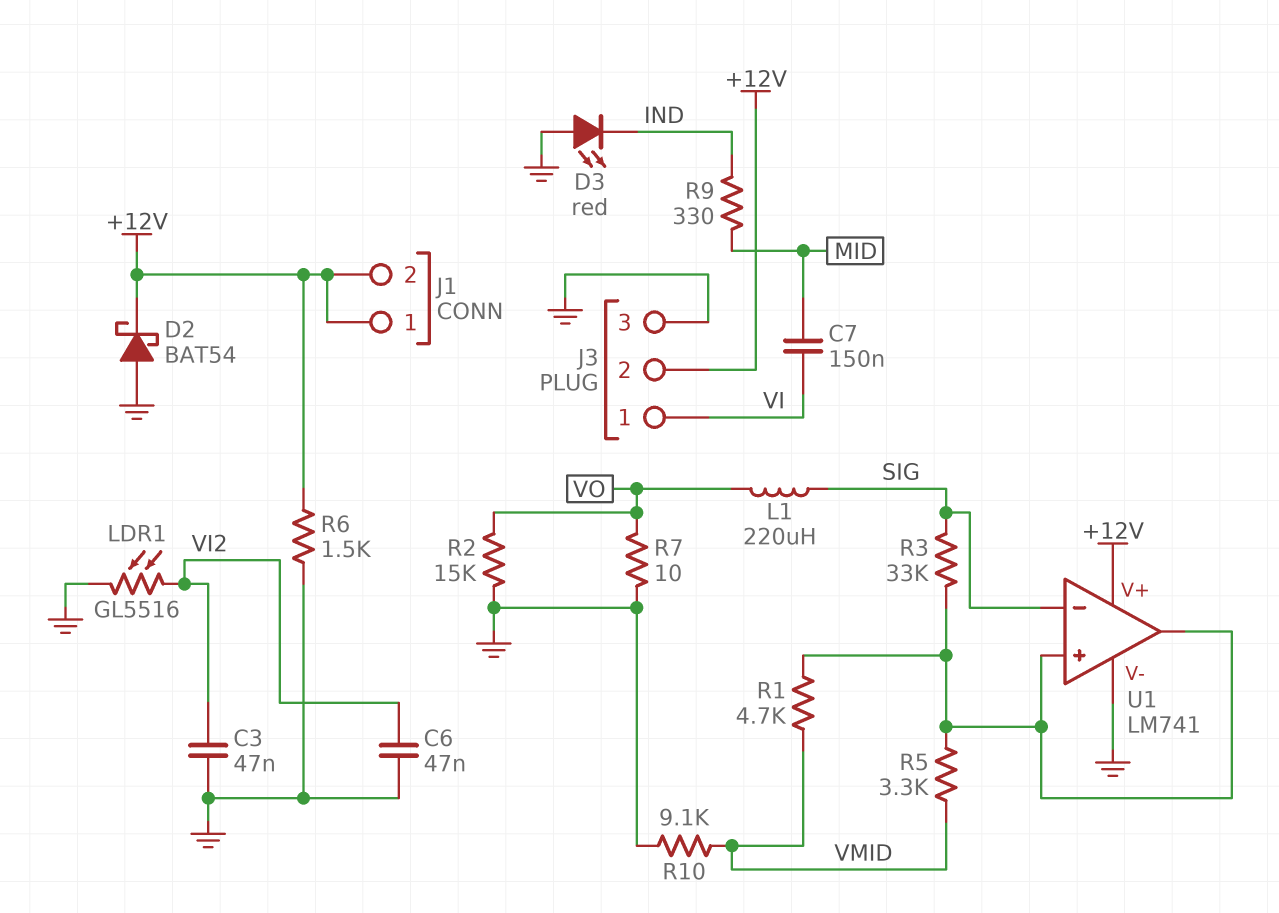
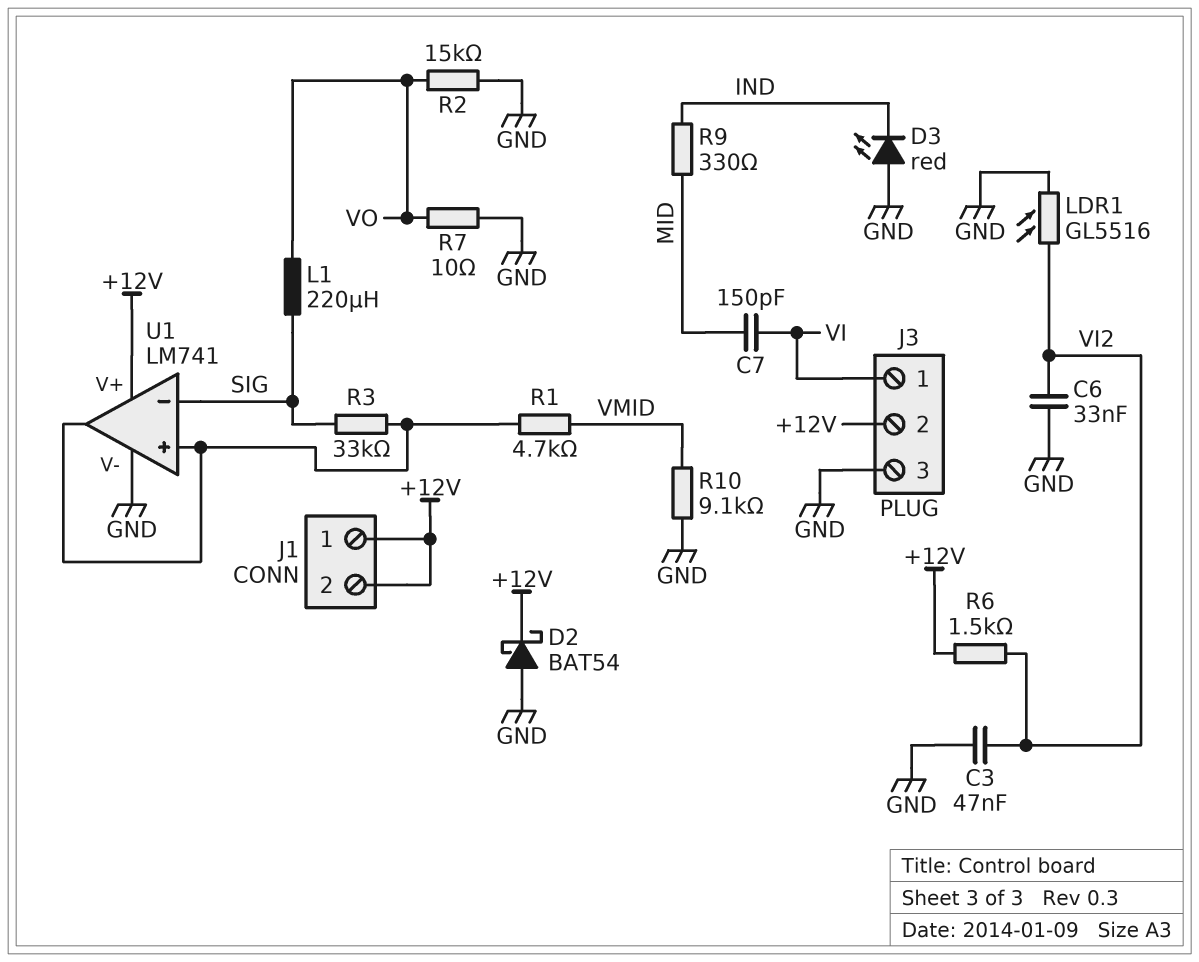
C6: 47nF (GND, VI2) -> 33nF (GND, VI2)
C7: 150nF (MID, VI) -> 150pF (MID, VI)
R5: 3.3k (U1/in+, VMID) -> none
R6: 1.5k (+12V, GND) -> 1.5k (+12V, VI2)

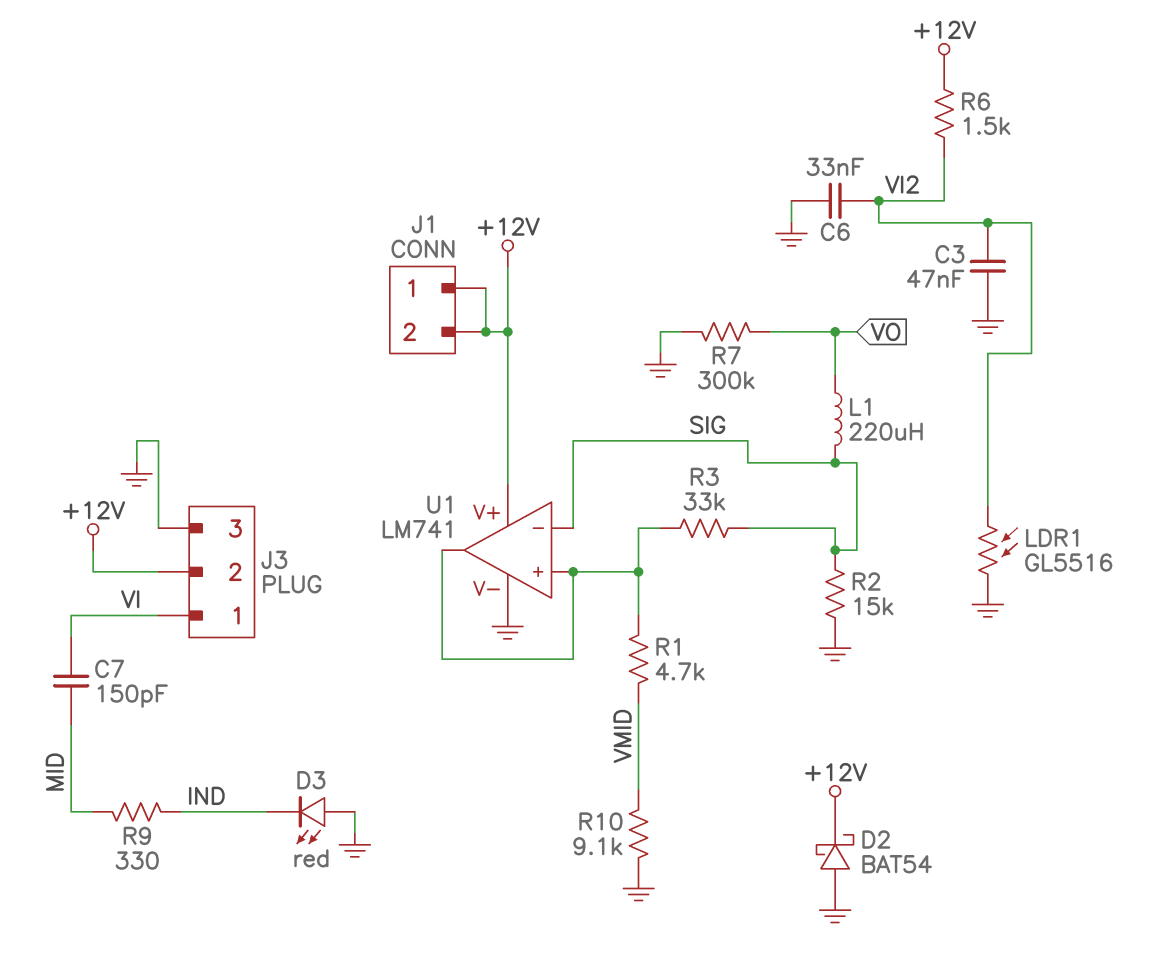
R2: 15k (GND, VO) -> 15k (GND, SIG)
R7: 10 (GND, VO) -> 300k (GND, VO)

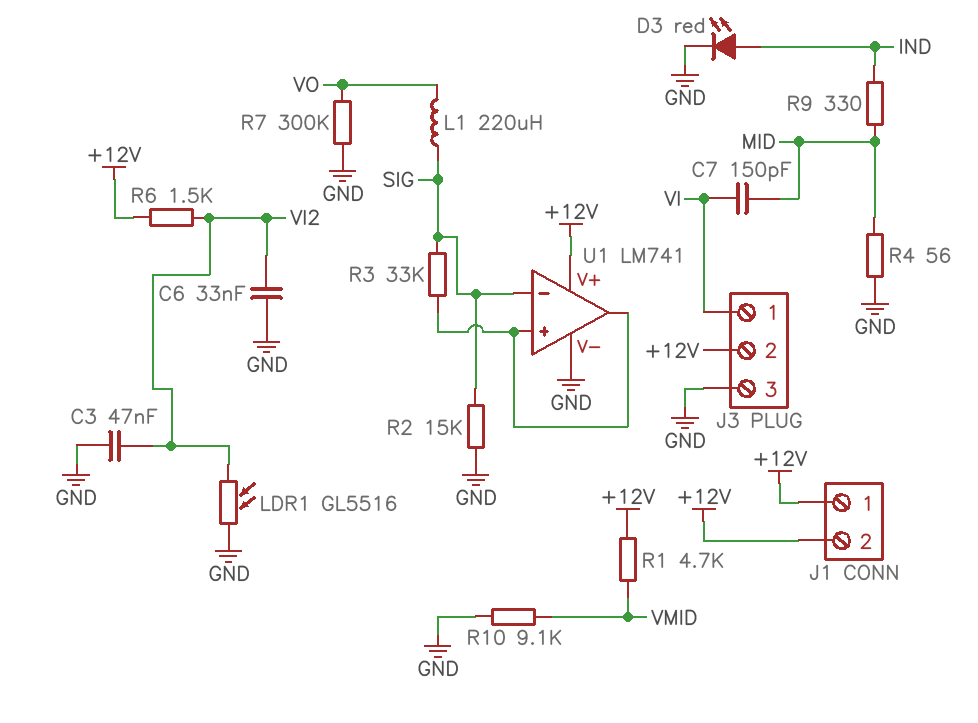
D2: schottky BAT54 (A GND, K +12V) -> none
D3: LED red (A GND, K IND) -> LED red (A IND, K GND)
R1: 4.7k (U1/in+, VMID) -> 4.7k (+12V, VMID)
R4: none -> 56 (GND, MID)

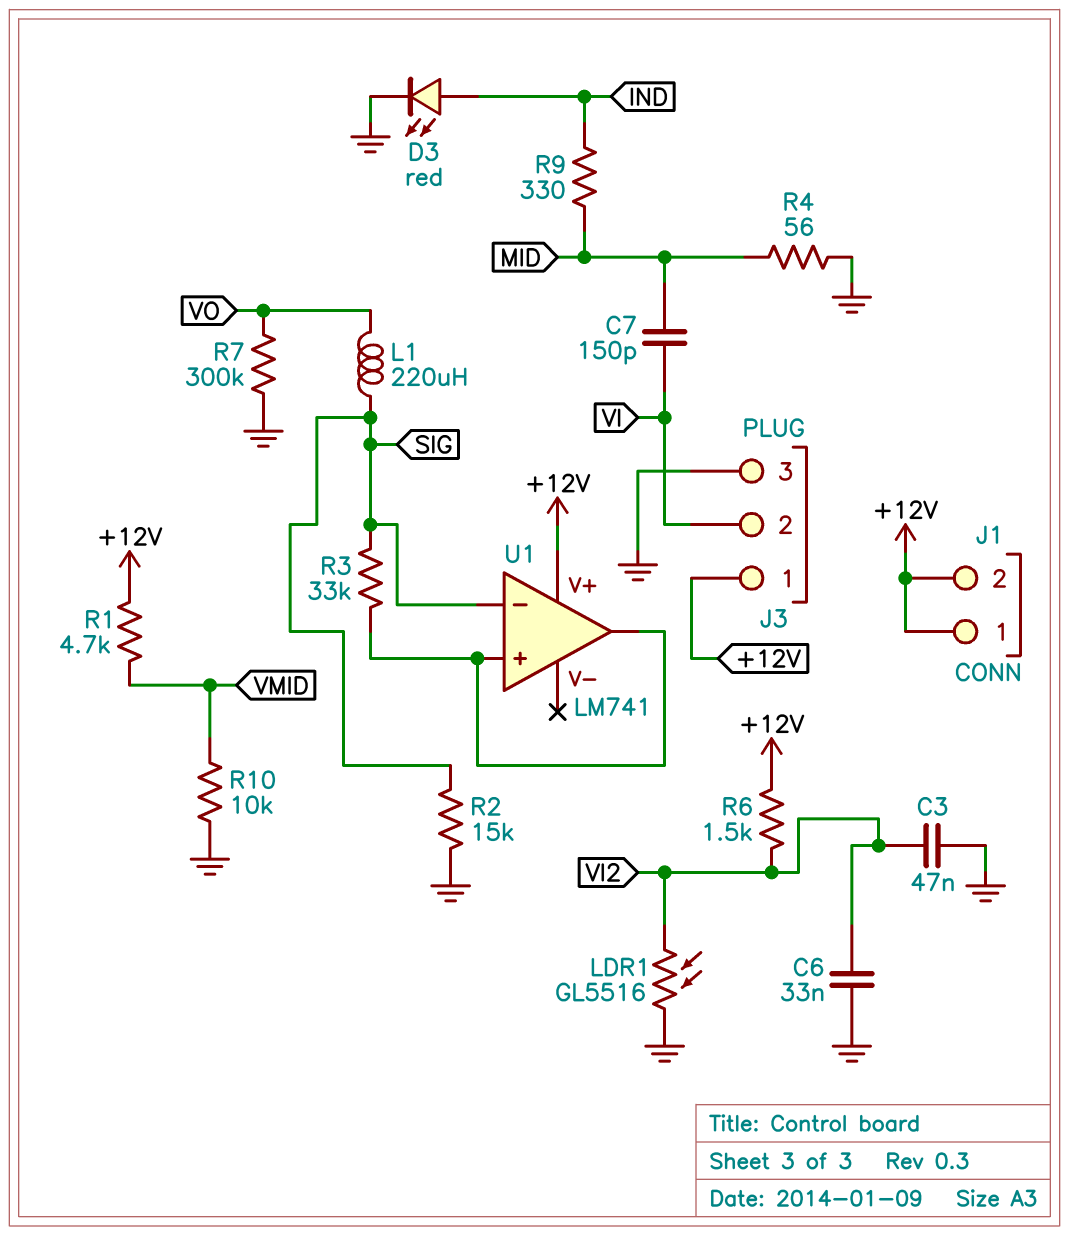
J3 pin 1: VI -> +12V
J3 pin 2: +12V -> VI
R10: 9.1k (GND, VMID) -> 10k (GND, VMID)
U1 pin V-: GND -> none

